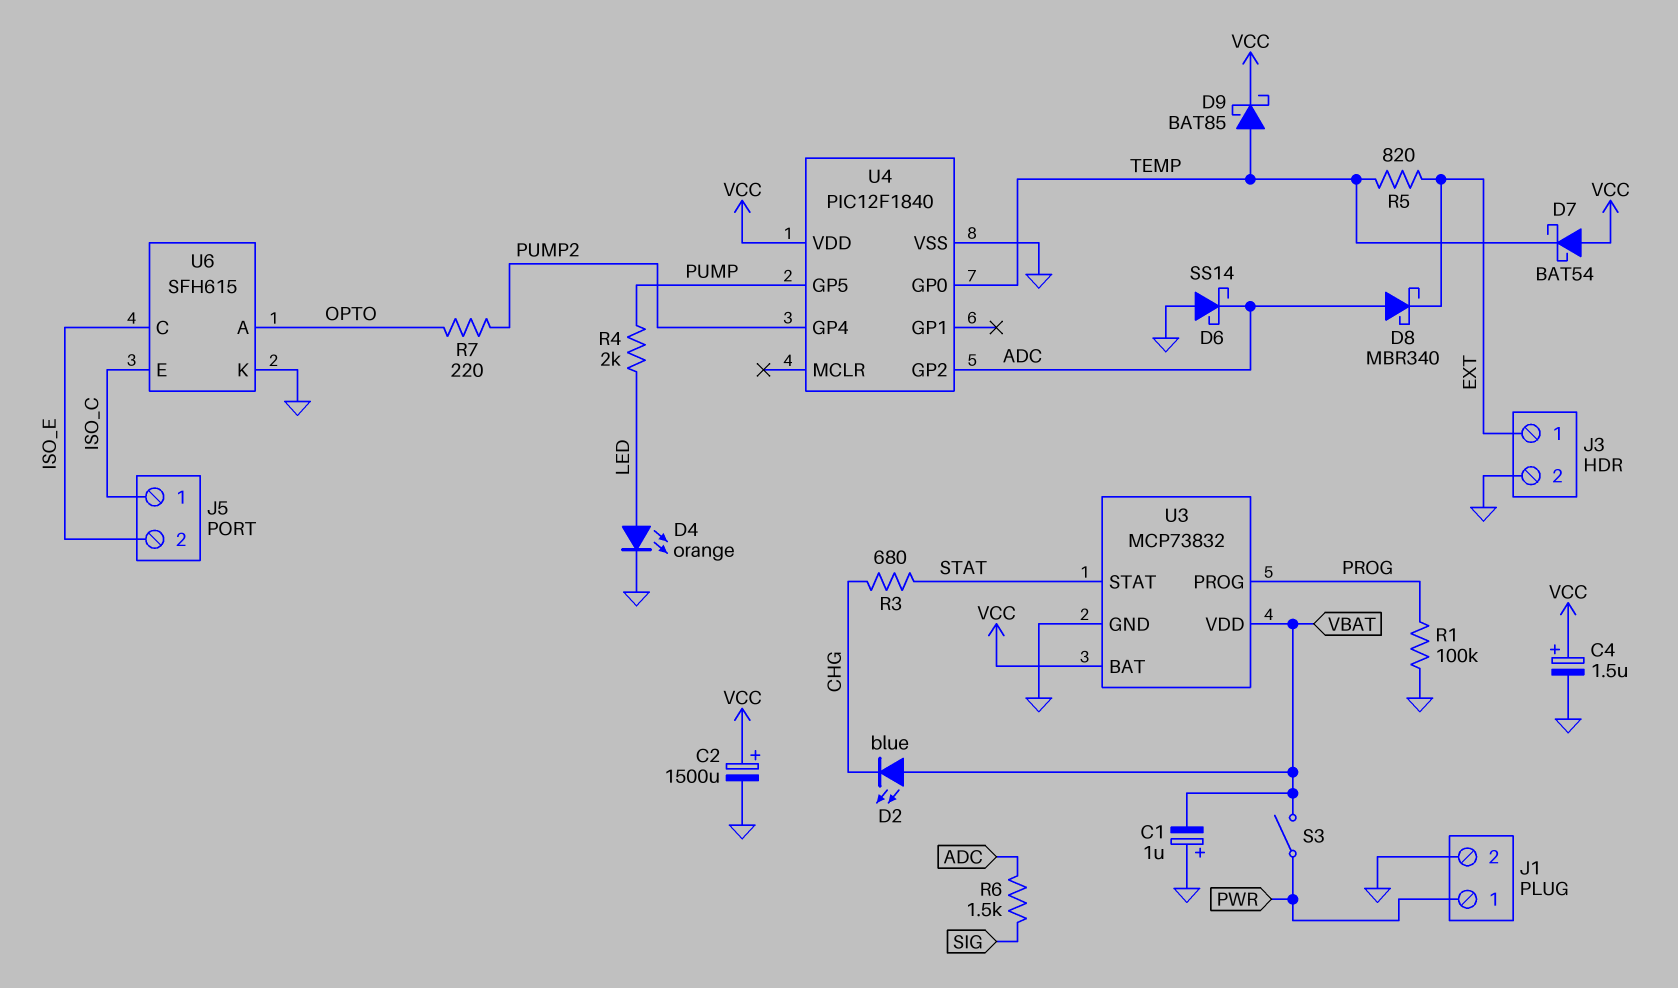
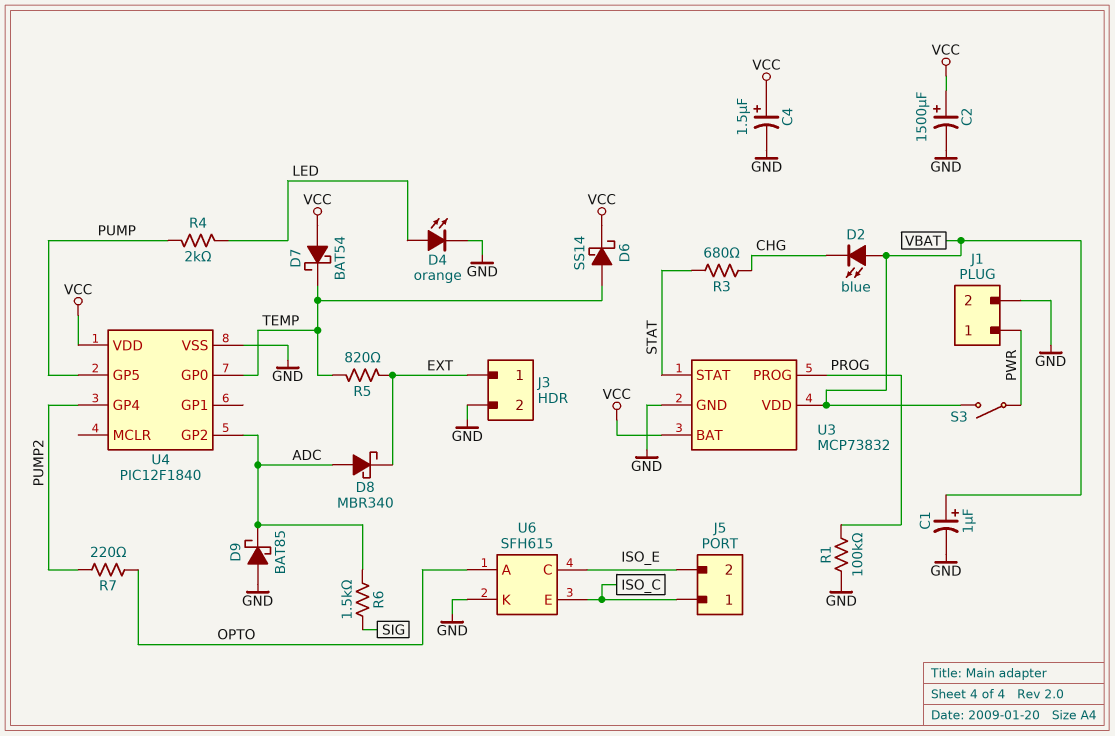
C1: 1uF (plus GND, minus VBAT) -> 1uF (plus VBAT, minus GND)
D6: schottky SS14 (A GND, K ADC) -> schottky SS14 (A TEMP, K VCC)
D9: schottky BAT85 (A TEMP, K VCC) -> schottky BAT85 (A GND, K ADC)

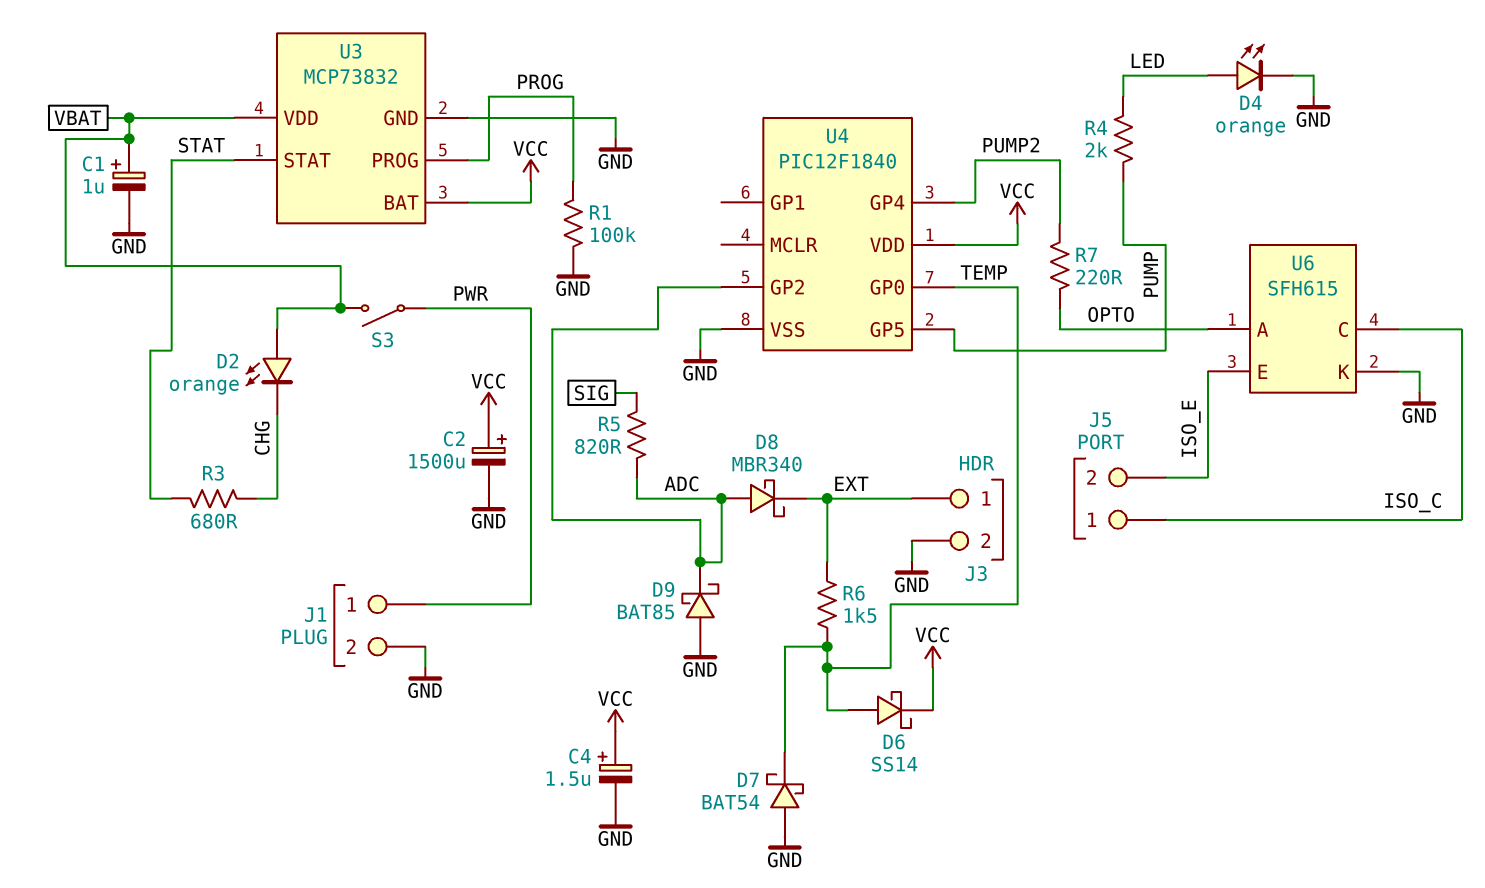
D2: LED blue (A VBAT, K CHG) -> LED orange (A VBAT, K CHG)
D7: schottky BAT54 (A VCC, K TEMP) -> schottky BAT54 (A GND, K TEMP)
R5: 820 (EXT, TEMP) -> 820 (ADC, SIG)
R6: 1.5k (ADC, SIG) -> 1.5k (EXT, TEMP)
U6 pin C: ISO_E -> ISO_C
U6 pin E: ISO_C -> ISO_E

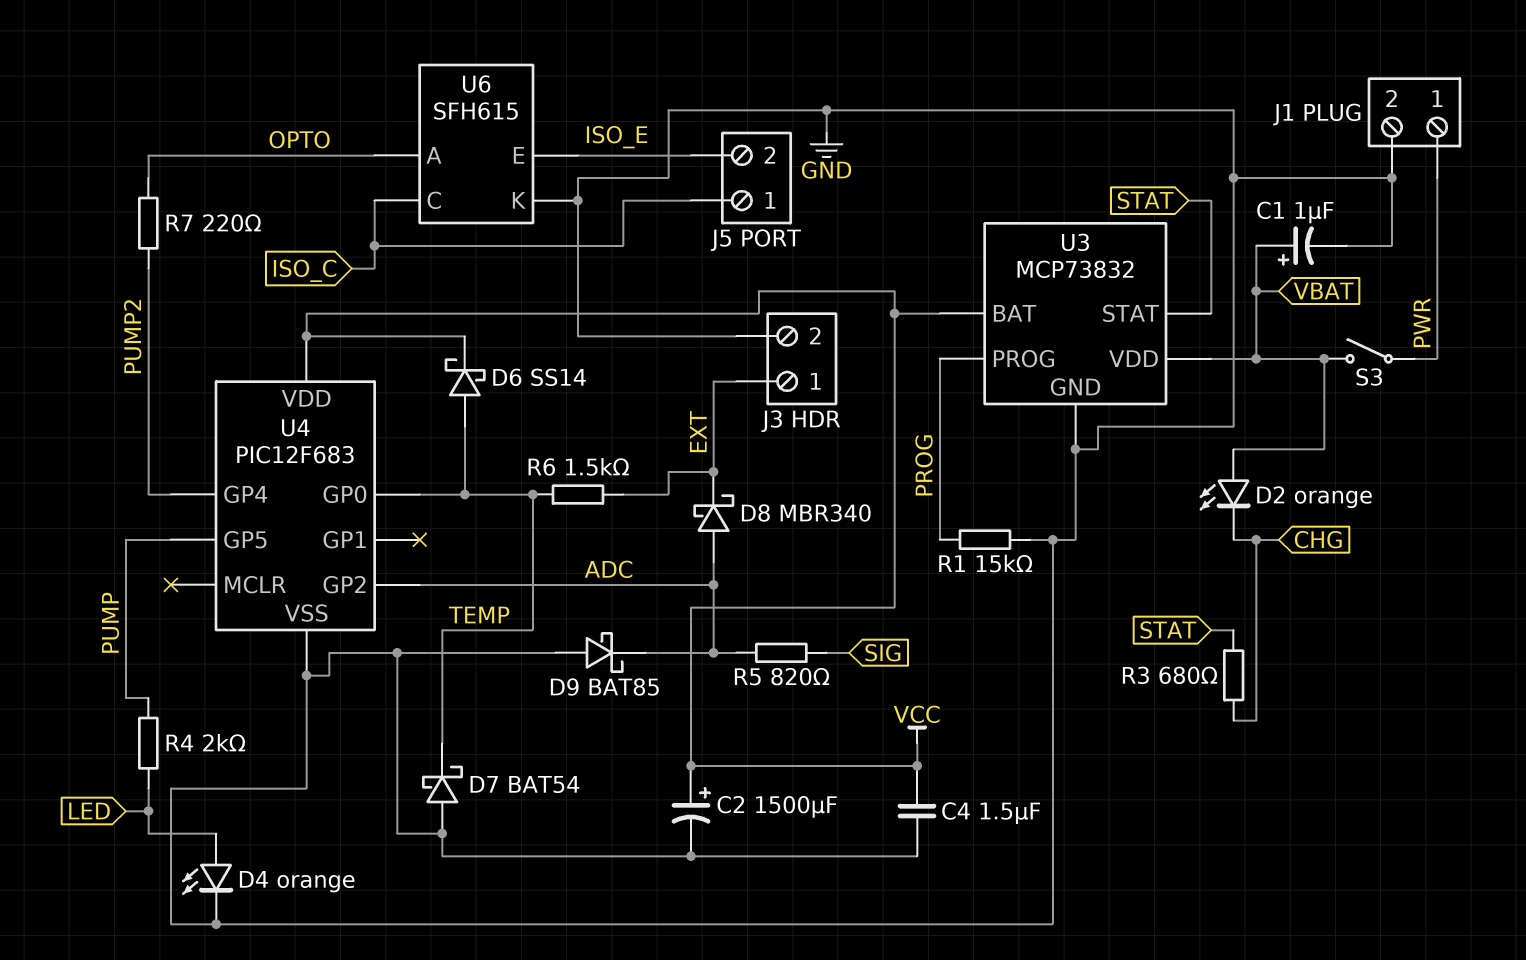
C4: 1.5uF (plus VCC, minus GND) -> 1.5uF (GND, VCC)
R1: 100k (GND, PROG) -> 15k (GND, PROG)
U4: PIC12F1840 -> PIC12F683

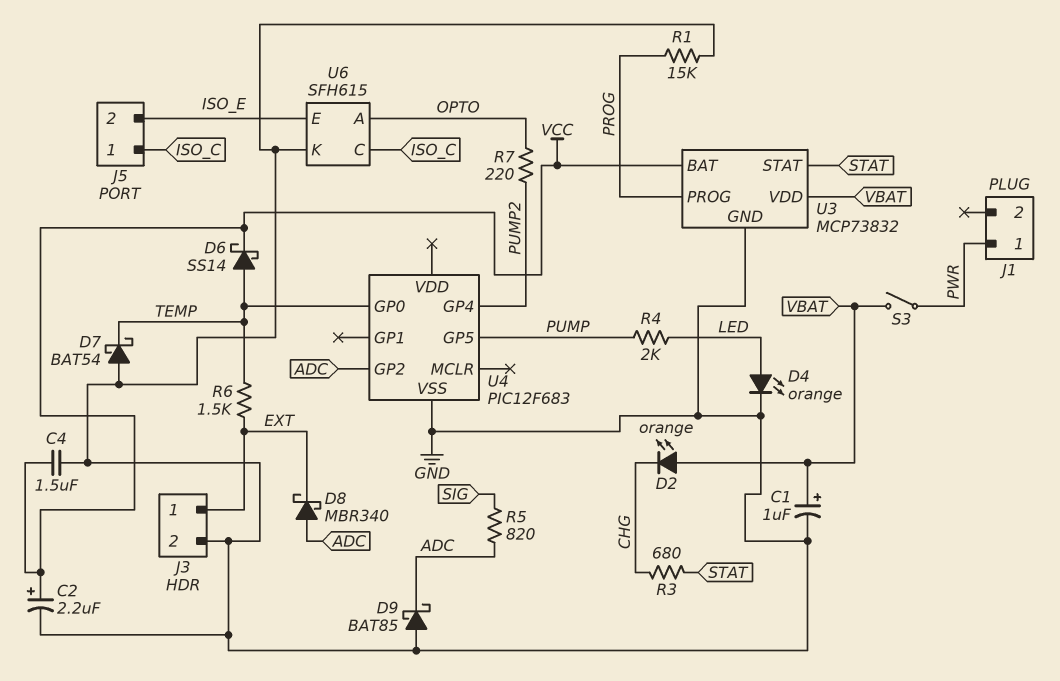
C2: 1500uF (plus VCC, minus GND) -> 2.2uF (plus VCC, minus GND)
J1 pin 2: GND -> none
U4 pin VDD: VCC -> none

